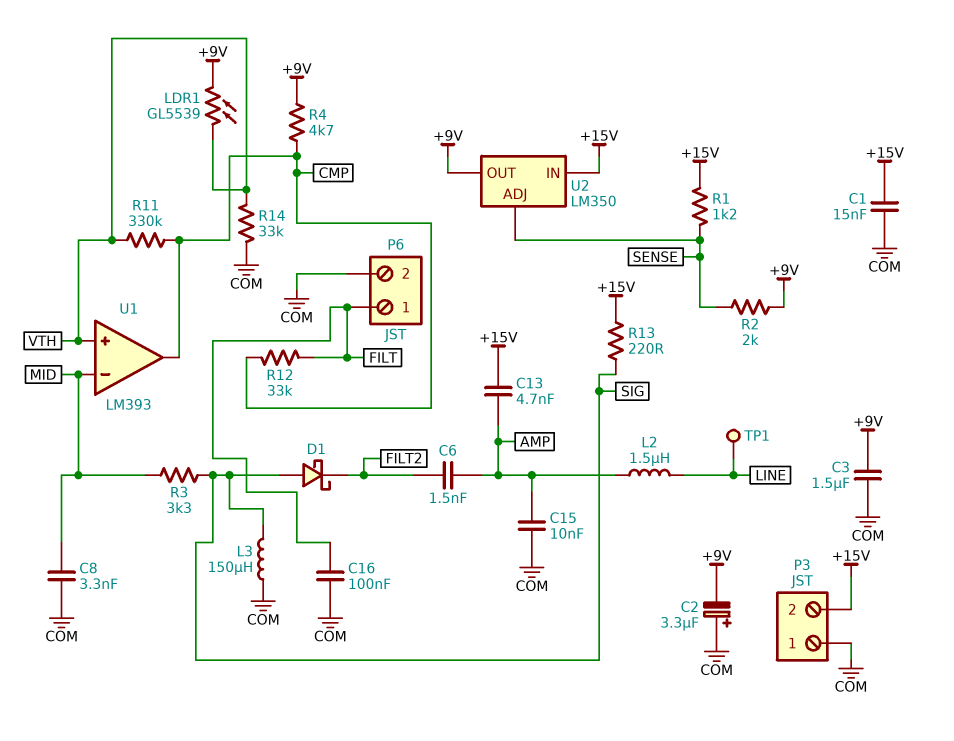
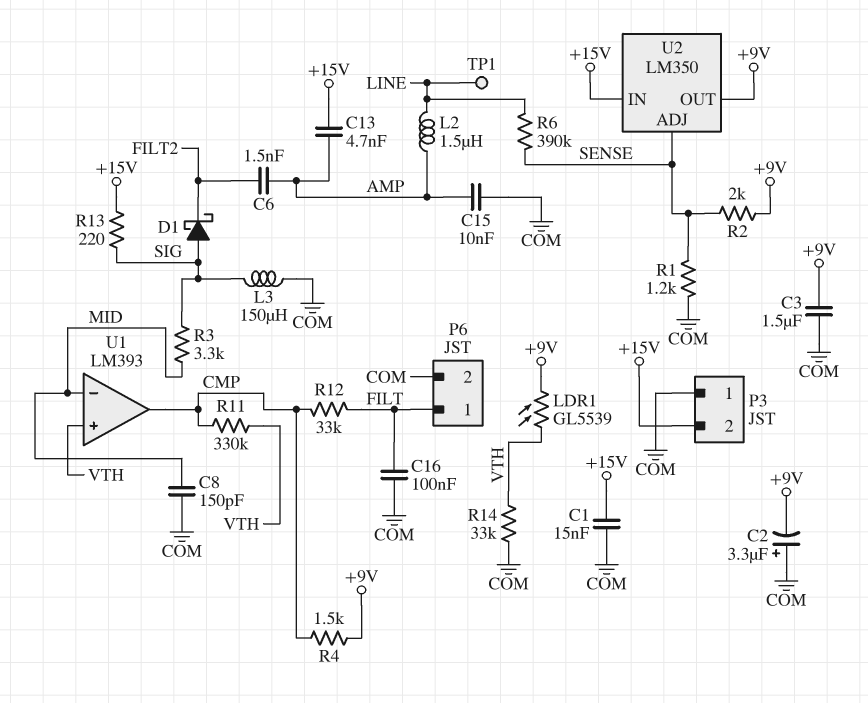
C8: 3.3nF (COM, MID) -> 150pF (COM, MID)
R1: 1.2k (+15V, SENSE) -> 1.2k (COM, SENSE)
R4: 4.7k (+9V, CMP) -> 1.5k (+9V, CMP)
R6: none -> 390k (LINE, SENSE)

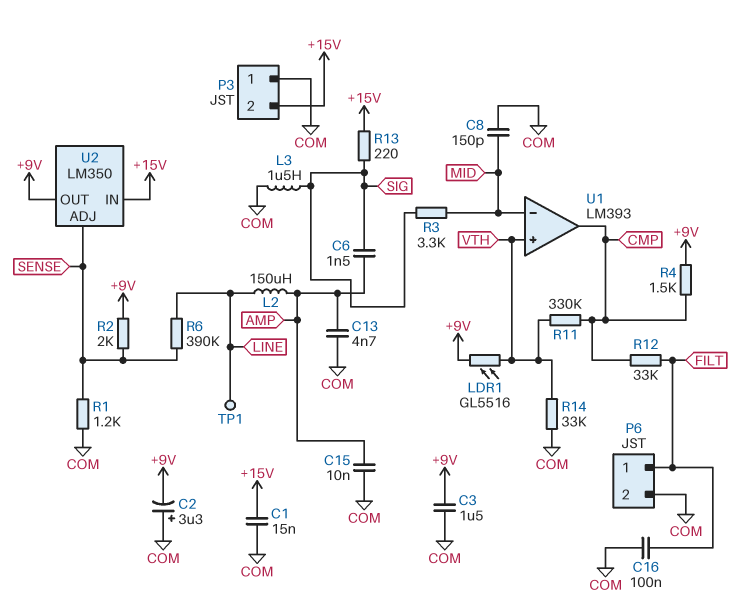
C6: 1.5nF (AMP, FILT2) -> 1.5nF (AMP, SIG)
C13: 4.7nF (+15V, AMP) -> 4.7nF (AMP, COM)
D1: schottky (A SIG, K FILT2) -> none
L2: 1.5uH (AMP, LINE) -> 150uH (AMP, LINE)
L3: 150uH (COM, SIG) -> 1.5uH (COM, SIG)
LDR1: GL5539 (+9V, VTH) -> GL5516 (+9V, VTH)

